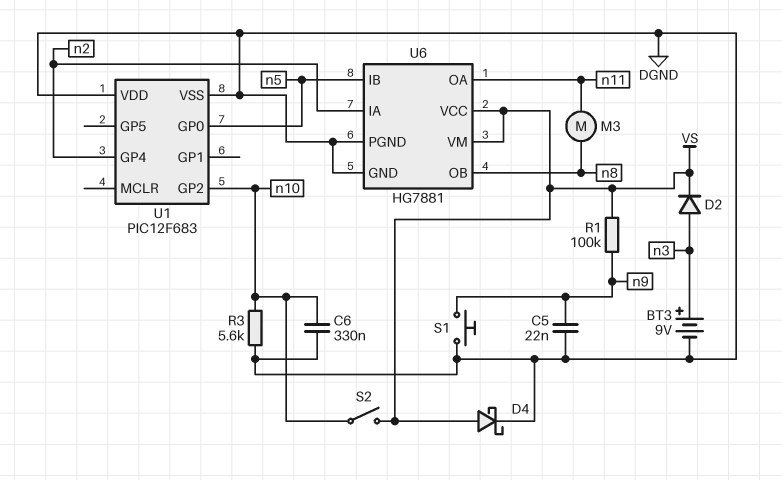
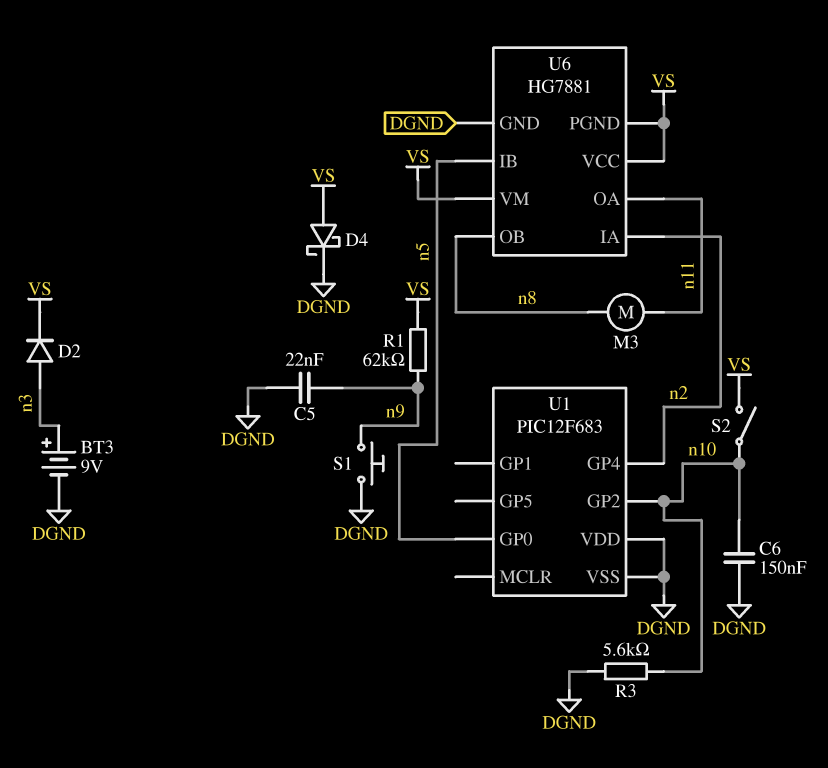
C6: 330nF (DGND, n10) -> 150nF (DGND, n10)
R1: 100k (VS, n9) -> 62k (VS, n9)
U6 pin PGND: DGND -> VS

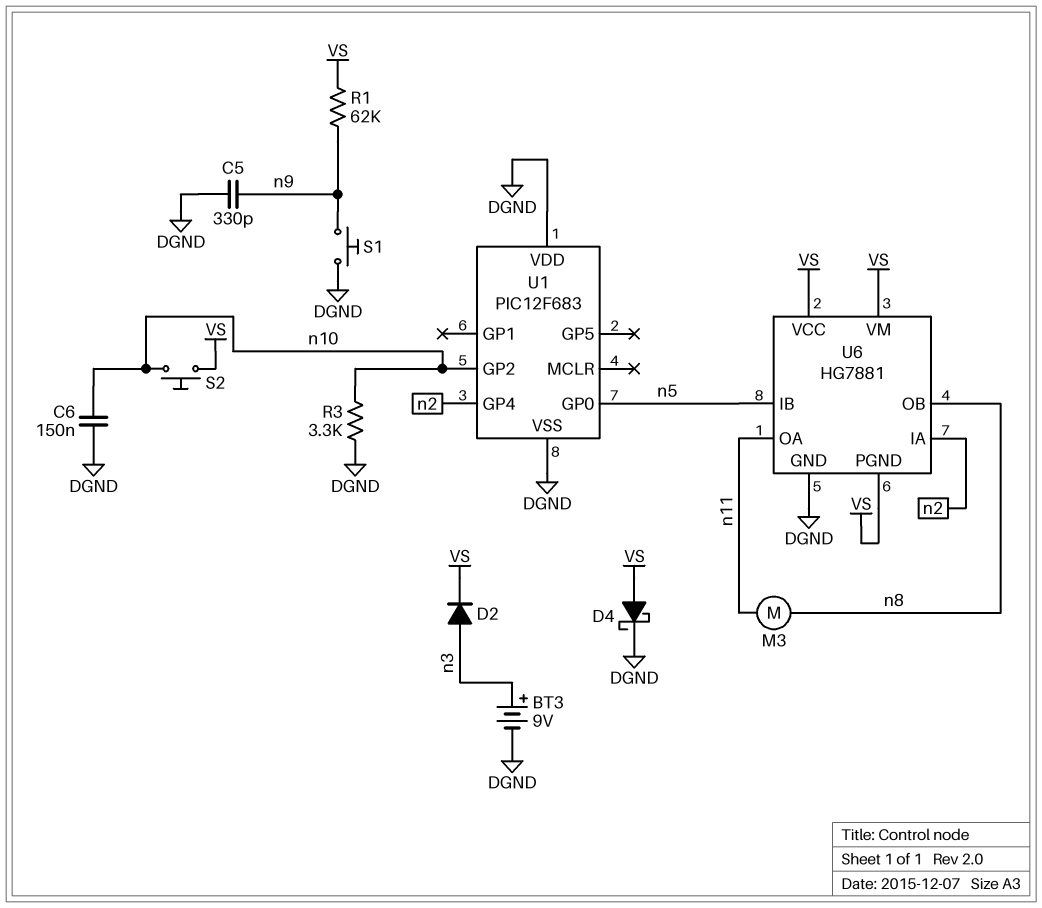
C5: 22nF (DGND, n9) -> 330pF (DGND, n9)
R3: 5.6k (DGND, n10) -> 3.3k (DGND, n10)
S2: switch (VS, n10) -> button (VS, n10)

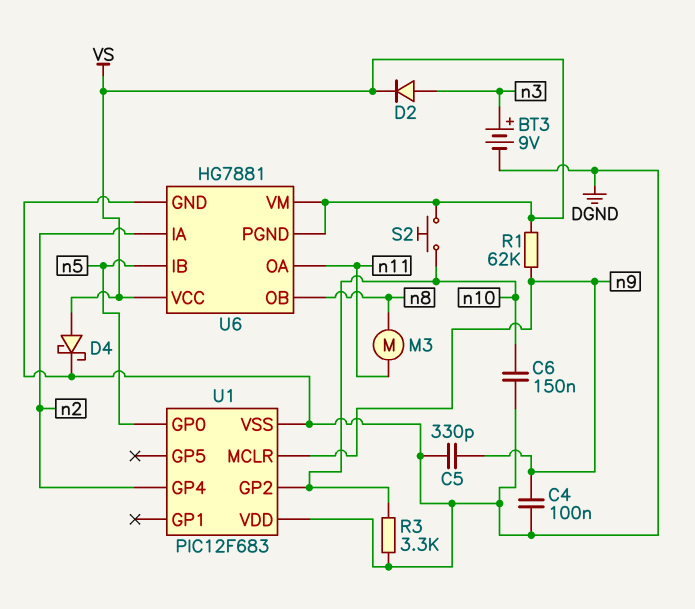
C4: none -> 100nF (DGND, n9)
S1: button (DGND, n9) -> none
U1 pin MCLR: none -> n9

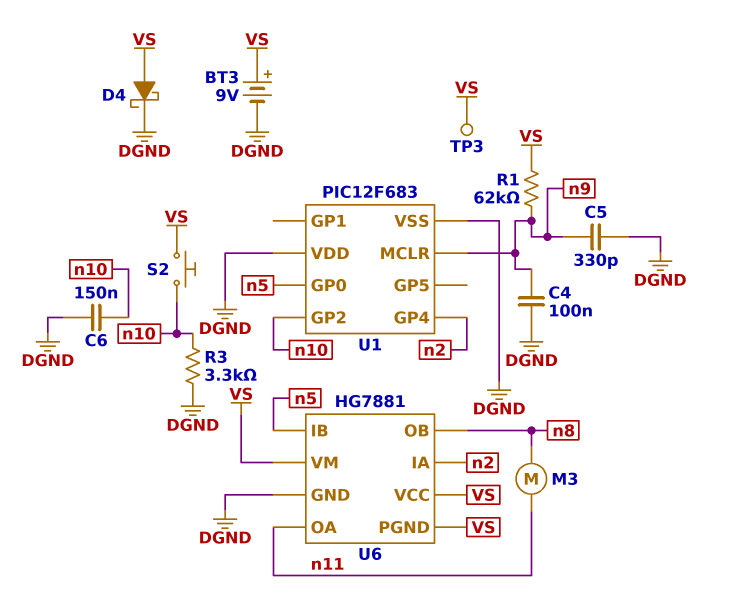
BT3: 9V (plus n3, minus DGND) -> 9V (plus VS, minus DGND)
D2: diode (A n3, K VS) -> none
TP3: none -> test point (VS)

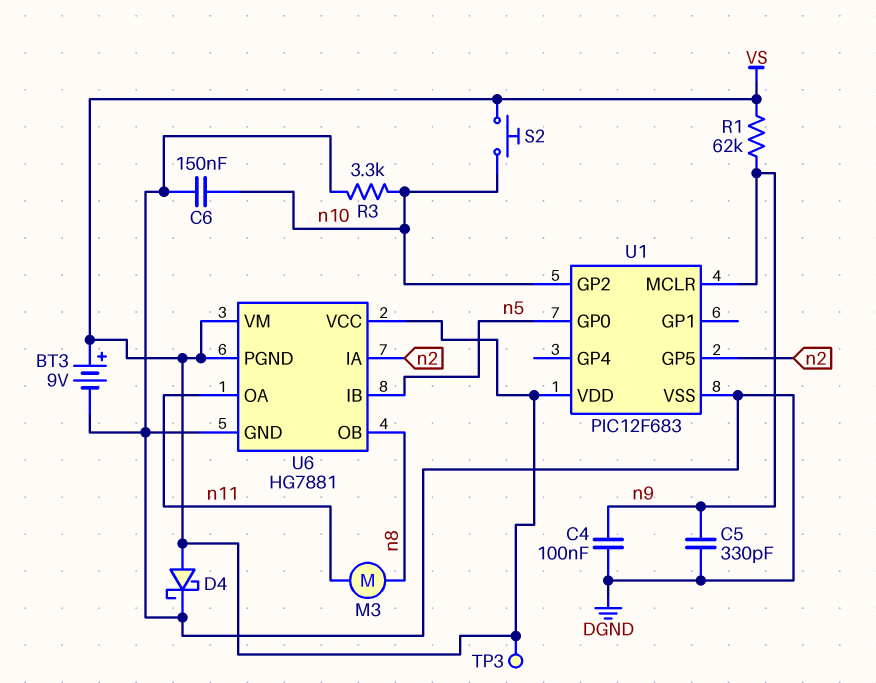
U1 pin GP4: n2 -> none
U1 pin GP5: none -> n2
U1 pin VDD: DGND -> VS

